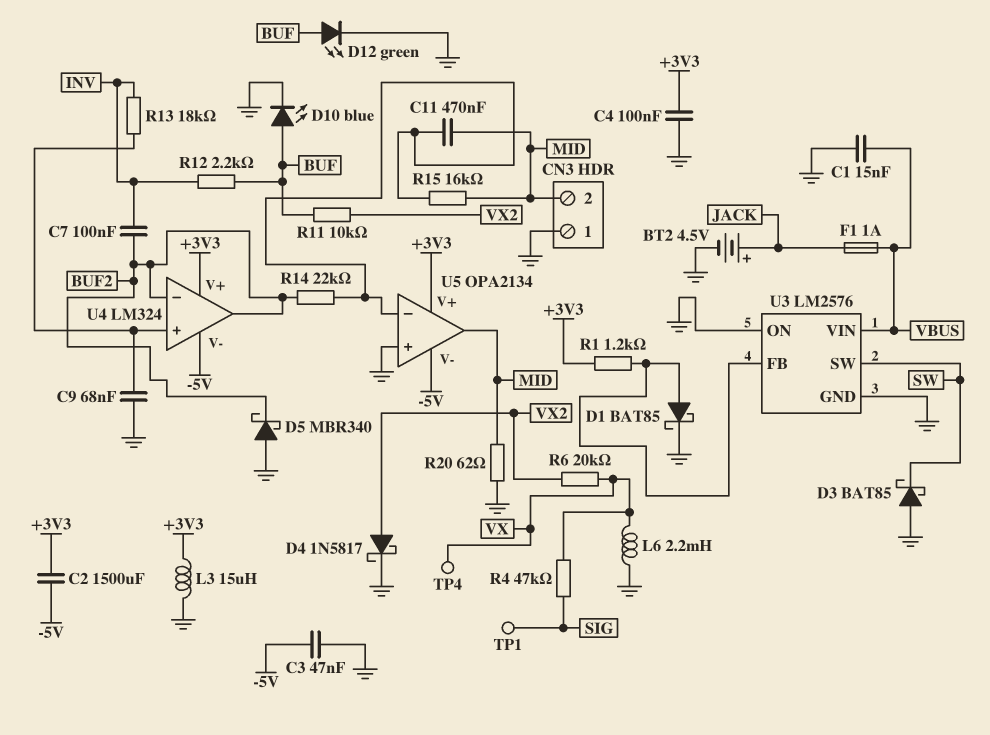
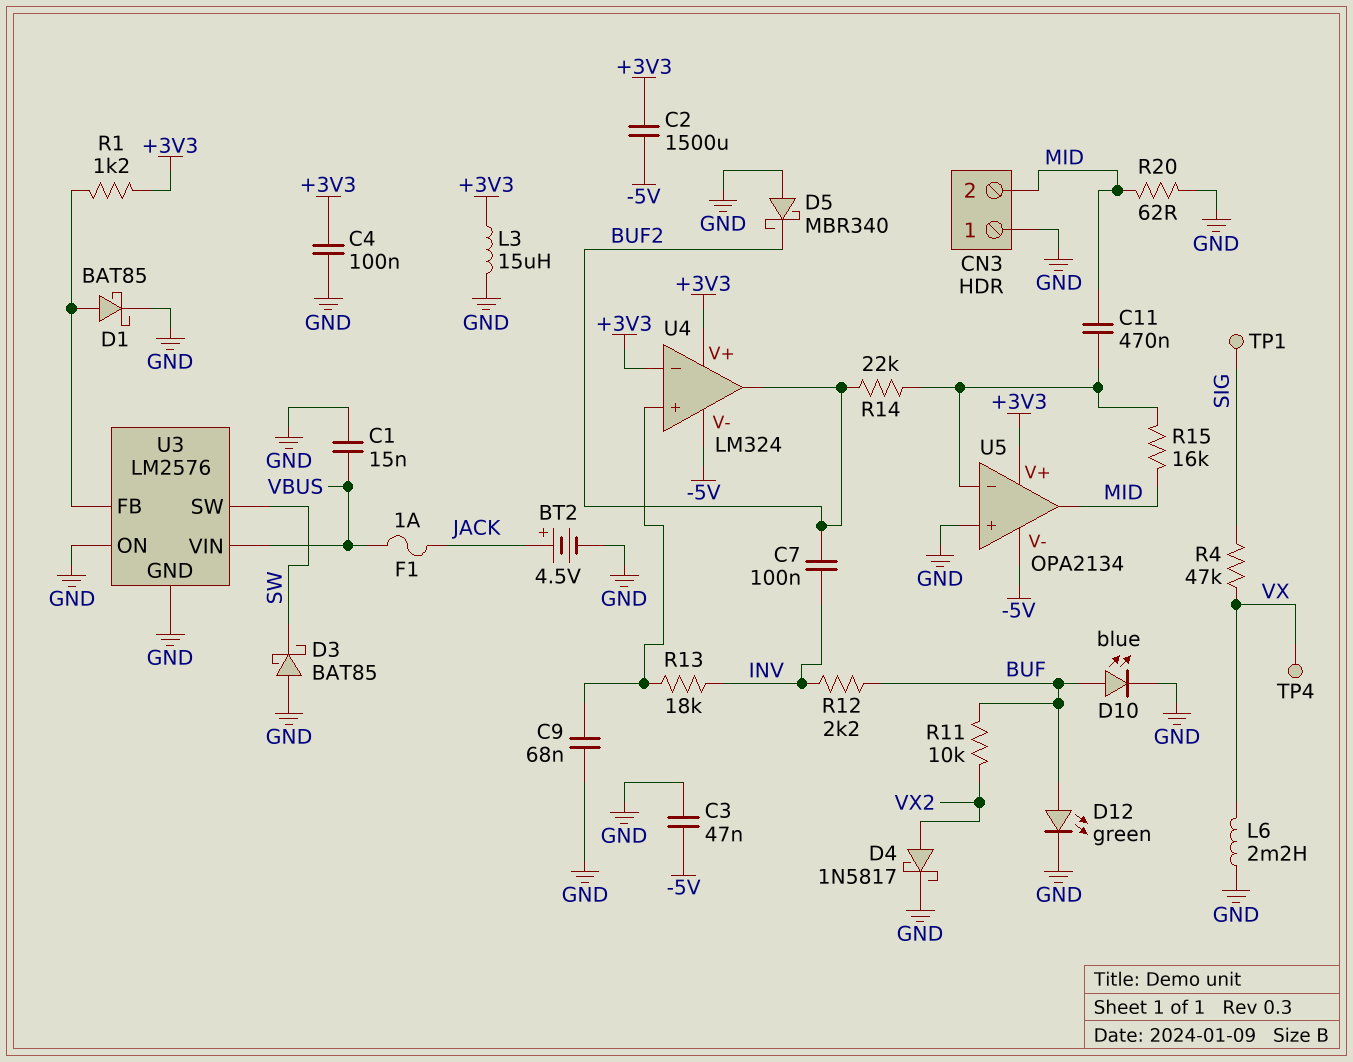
R6: 20k (VX, VX2) -> none
U4 pin in-: BUF2 -> +3V3

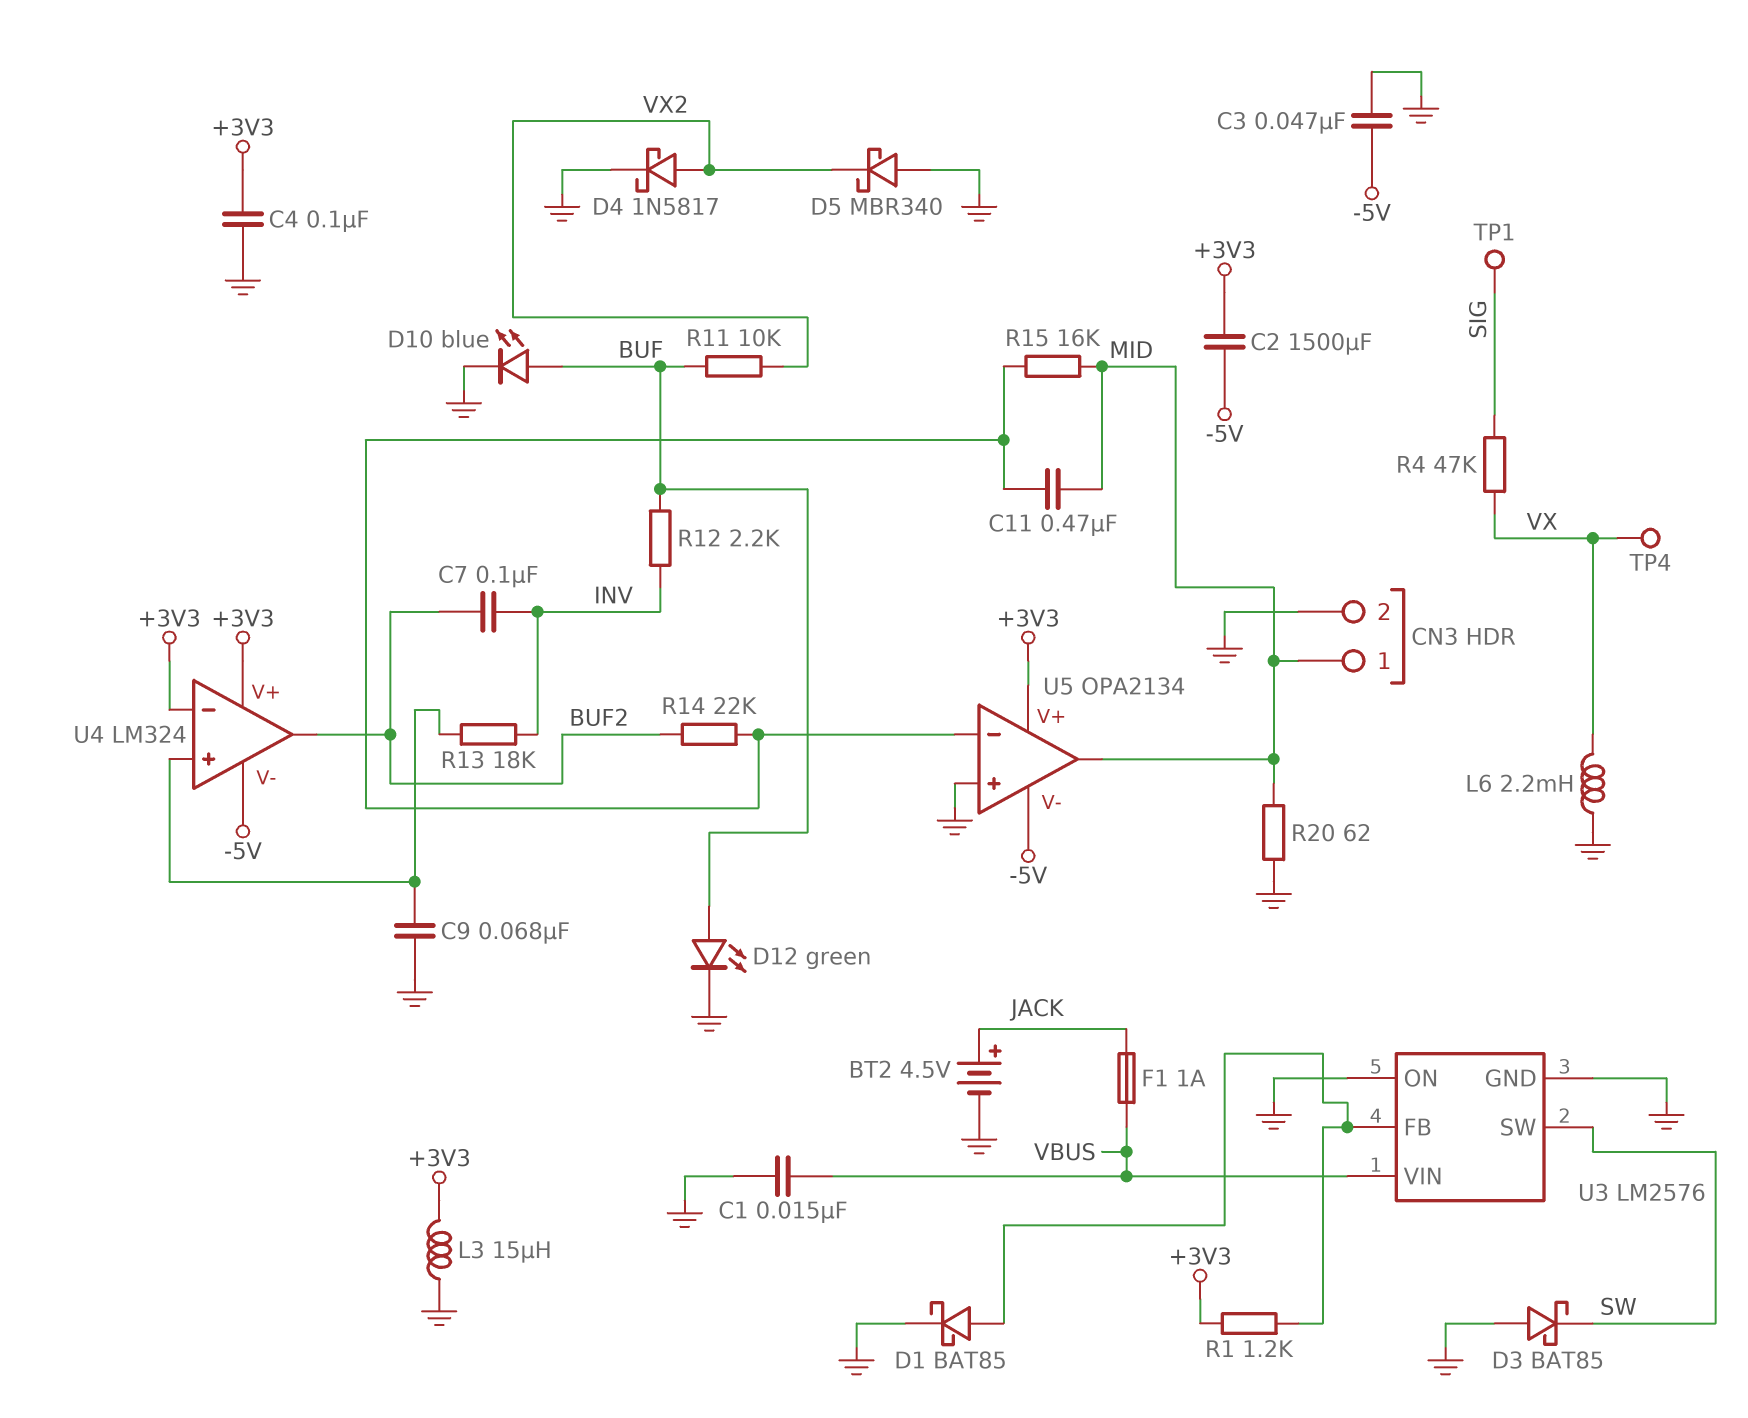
CN3 pin 1: GND -> MID
CN3 pin 2: MID -> GND
D5: schottky MBR340 (A GND, K BUF2) -> schottky MBR340 (A GND, K VX2)

